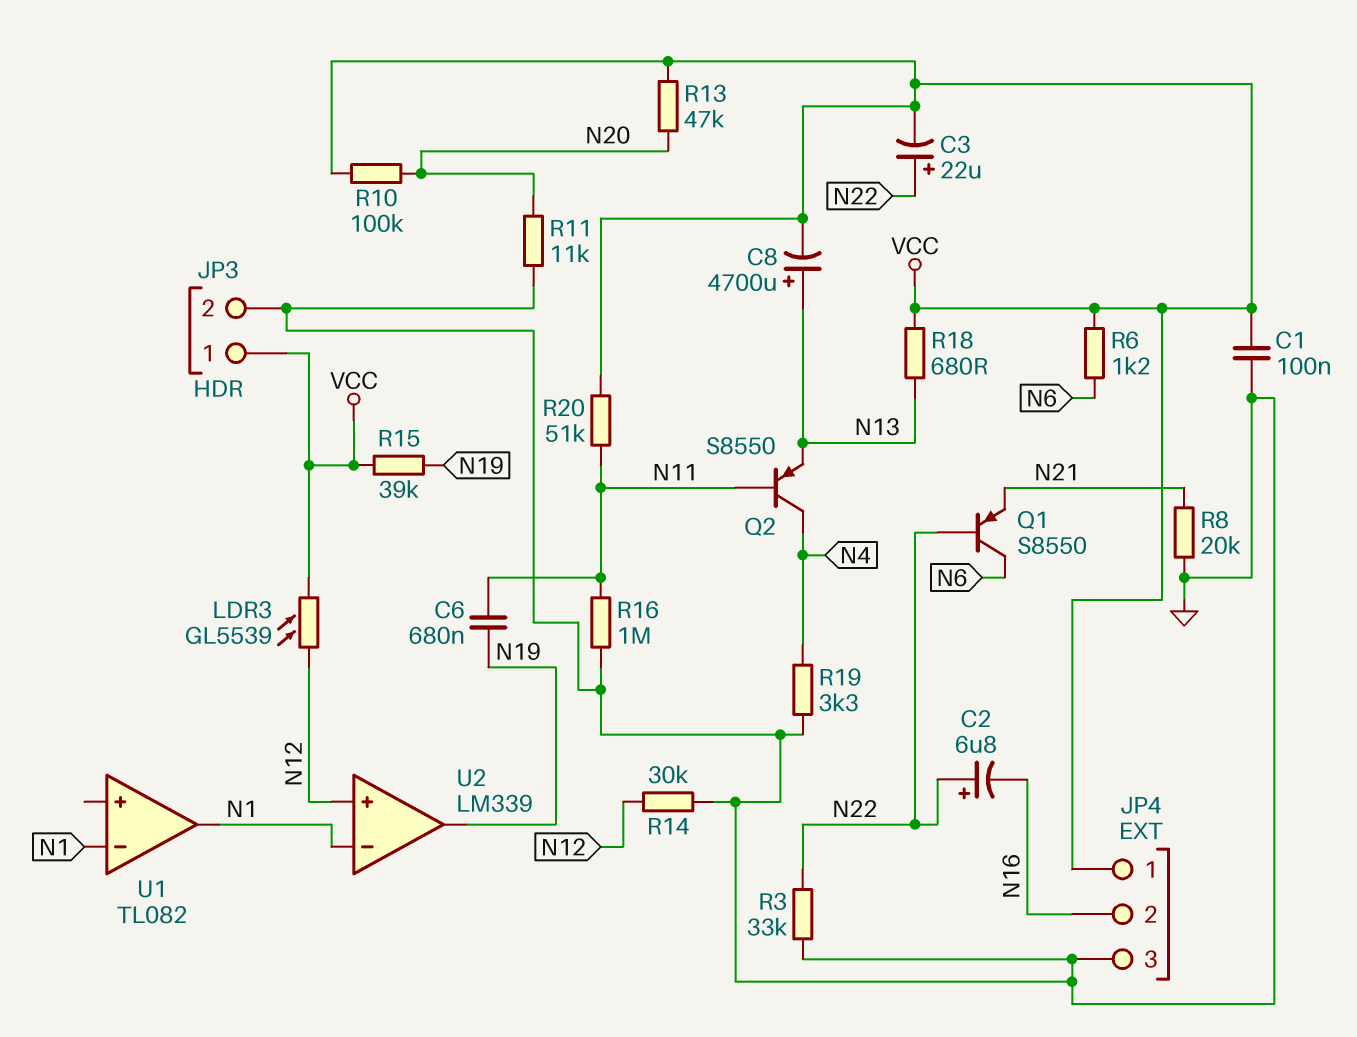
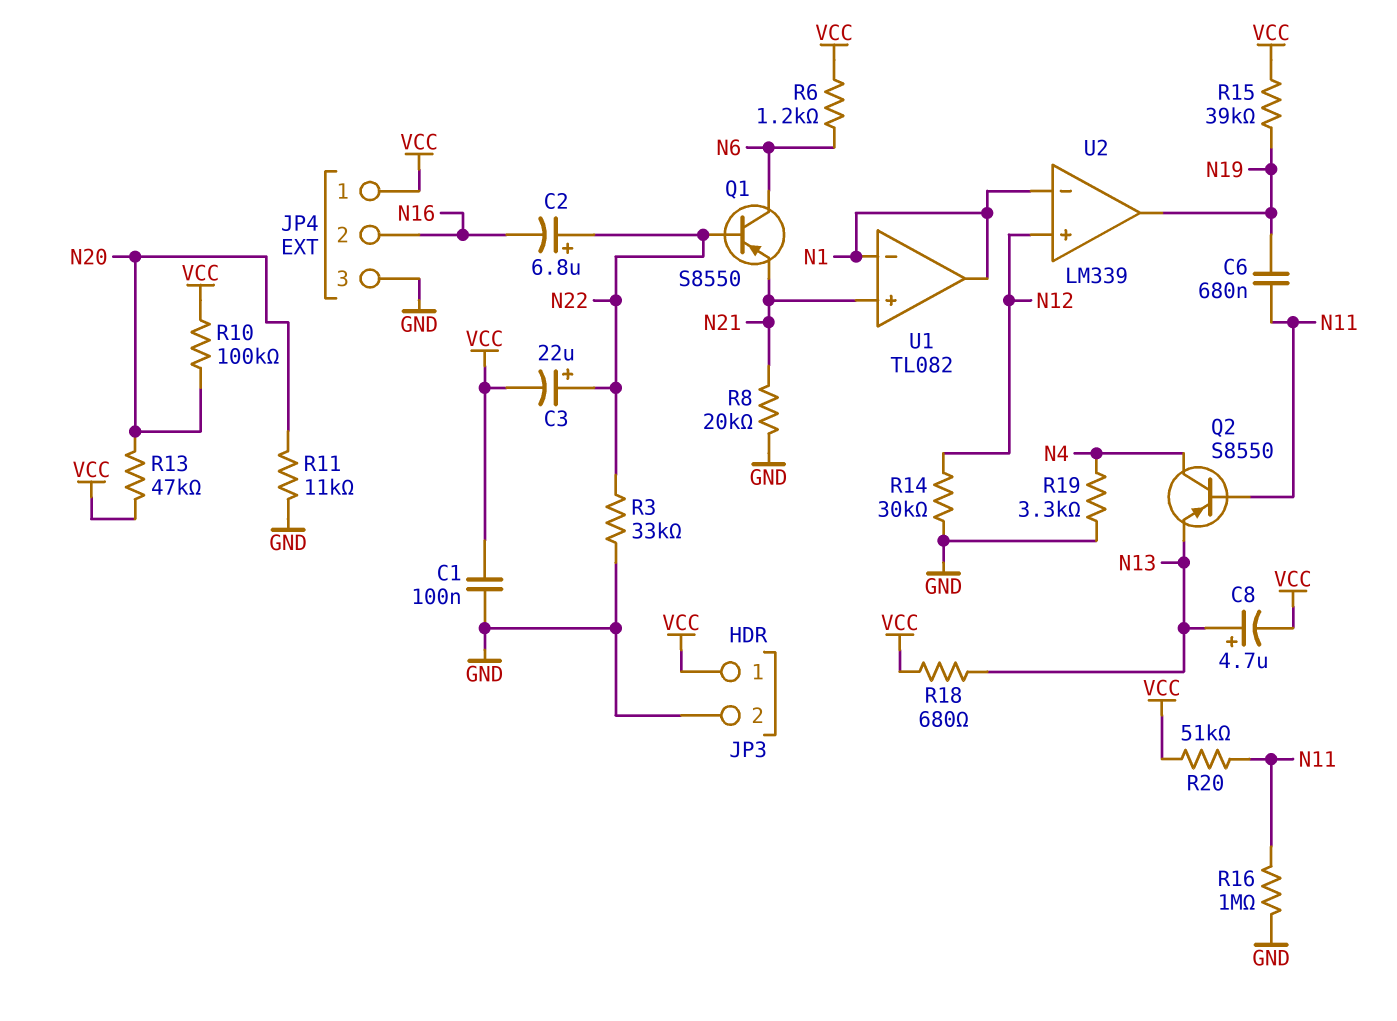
C8: 4700uF (plus N13, minus VCC) -> 4.7uF (plus N13, minus VCC)
LDR3: GL5539 (N12, VCC) -> none
U1 pin in+: none -> N21

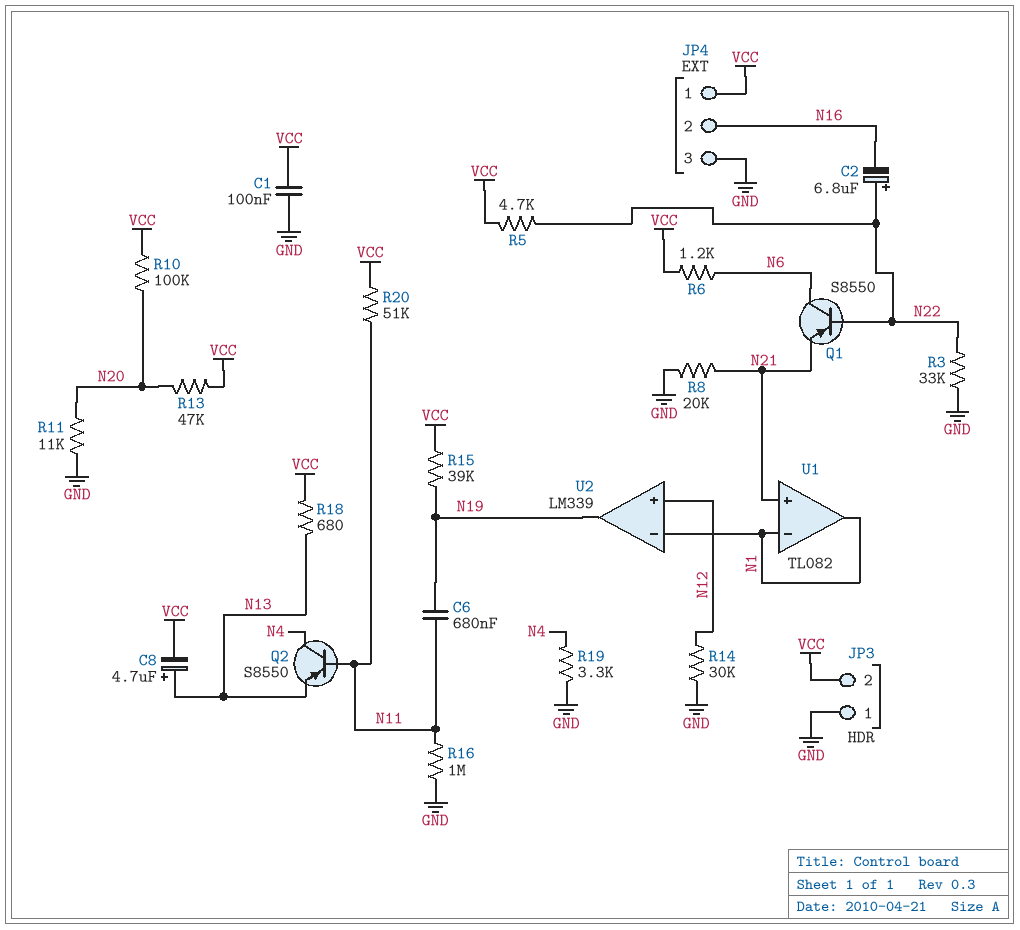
C3: 22uF (plus N22, minus VCC) -> none
JP3 pin 1: VCC -> GND
JP3 pin 2: GND -> VCC
R5: none -> 4.7k (N22, VCC)

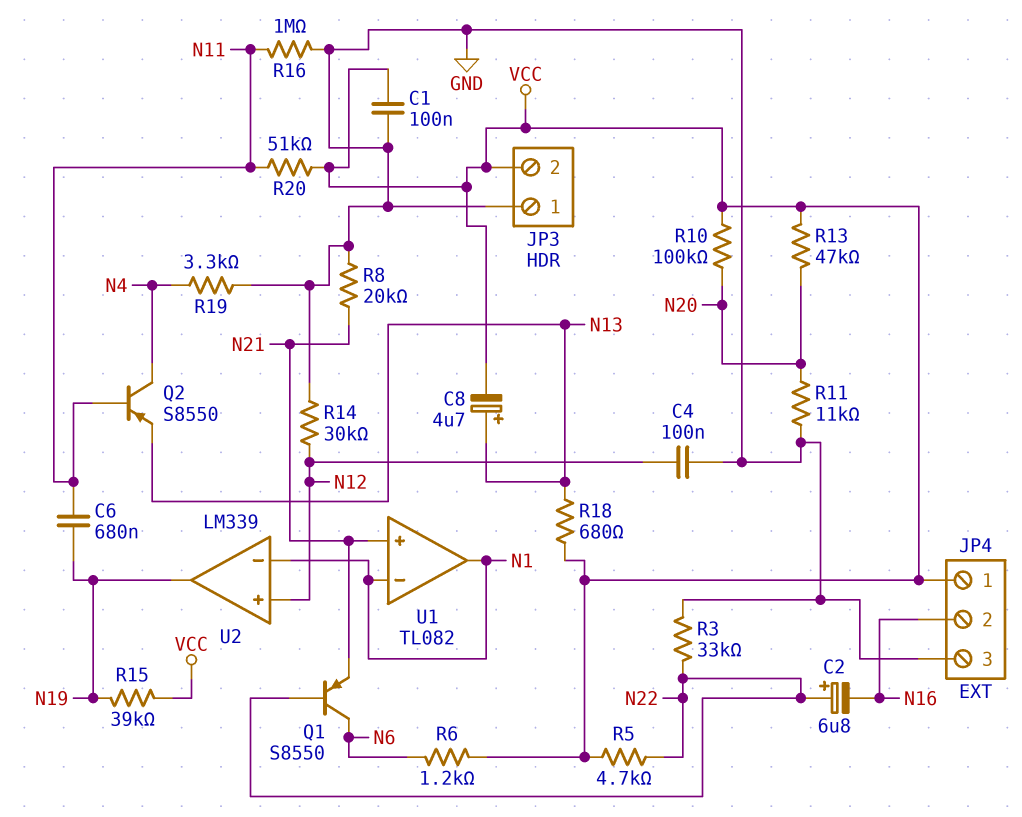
C4: none -> 100nF (GND, N12)

